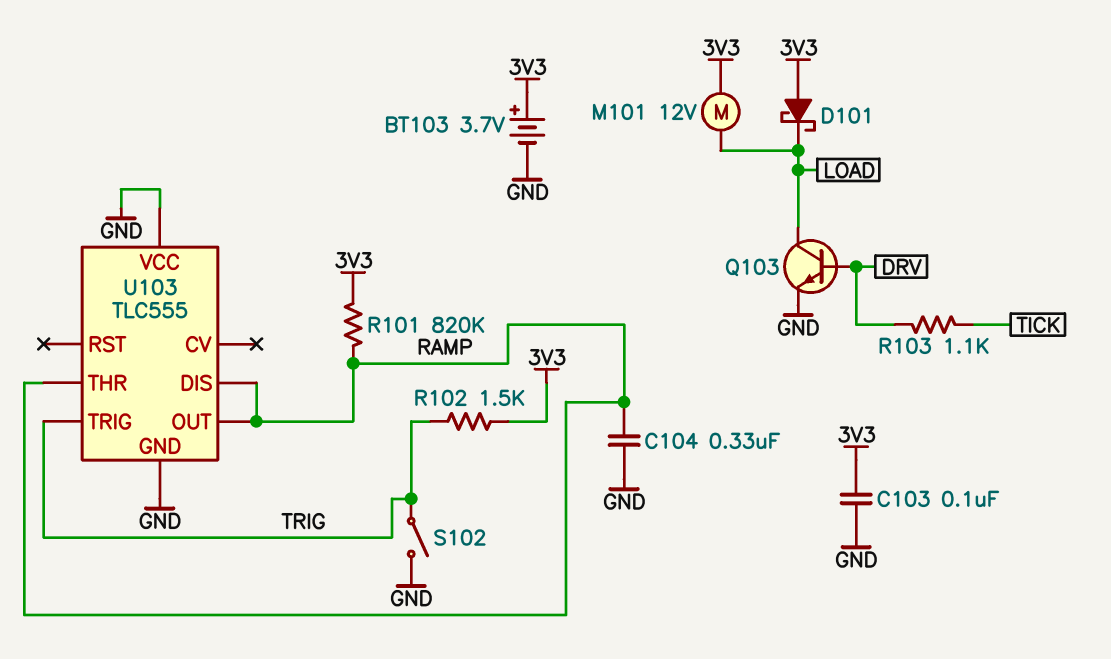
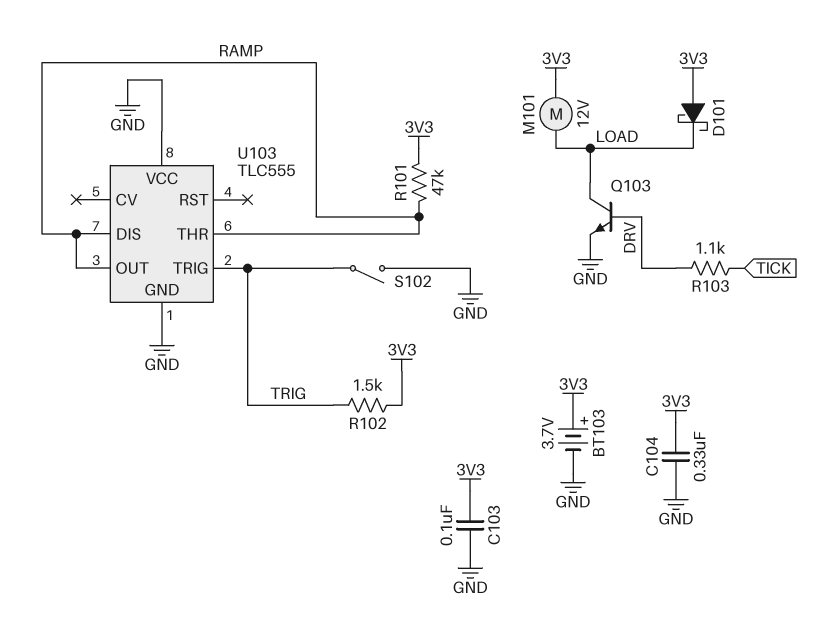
C104: 330nF (GND, RAMP) -> 330nF (3V3, GND)
R101: 820k (3V3, RAMP) -> 47k (3V3, RAMP)

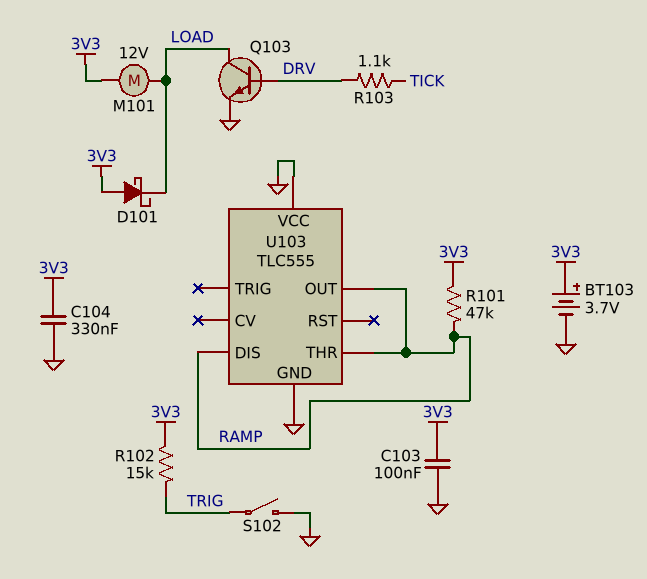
R102: 1.5k (3V3, TRIG) -> 15k (3V3, TRIG)
U103 pin TRIG: TRIG -> none

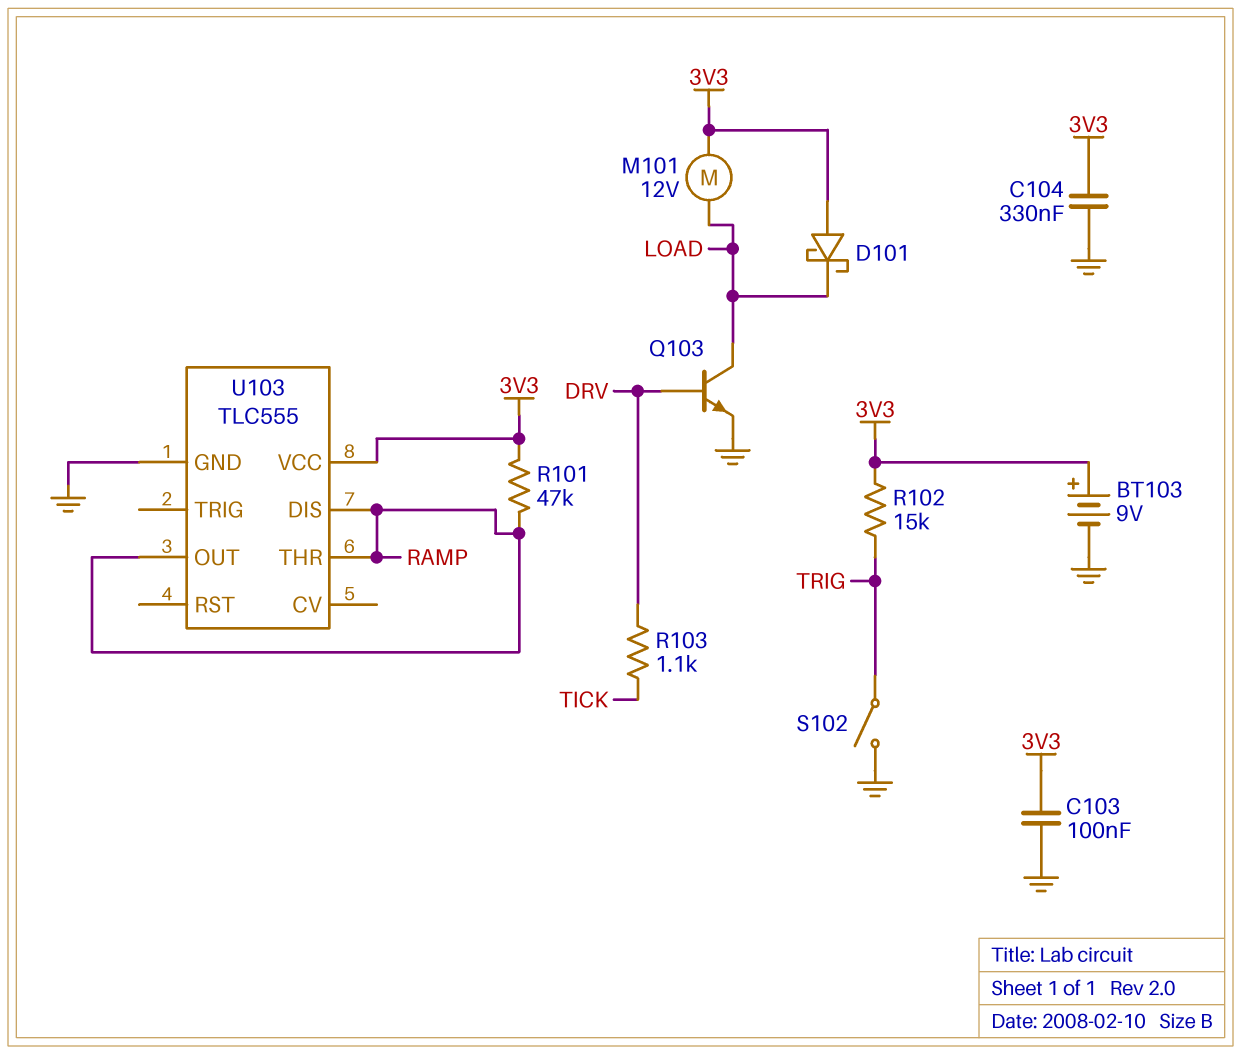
BT103: 3.7V (plus 3V3, minus GND) -> 9V (plus 3V3, minus GND)
U103 pin VCC: GND -> 3V3

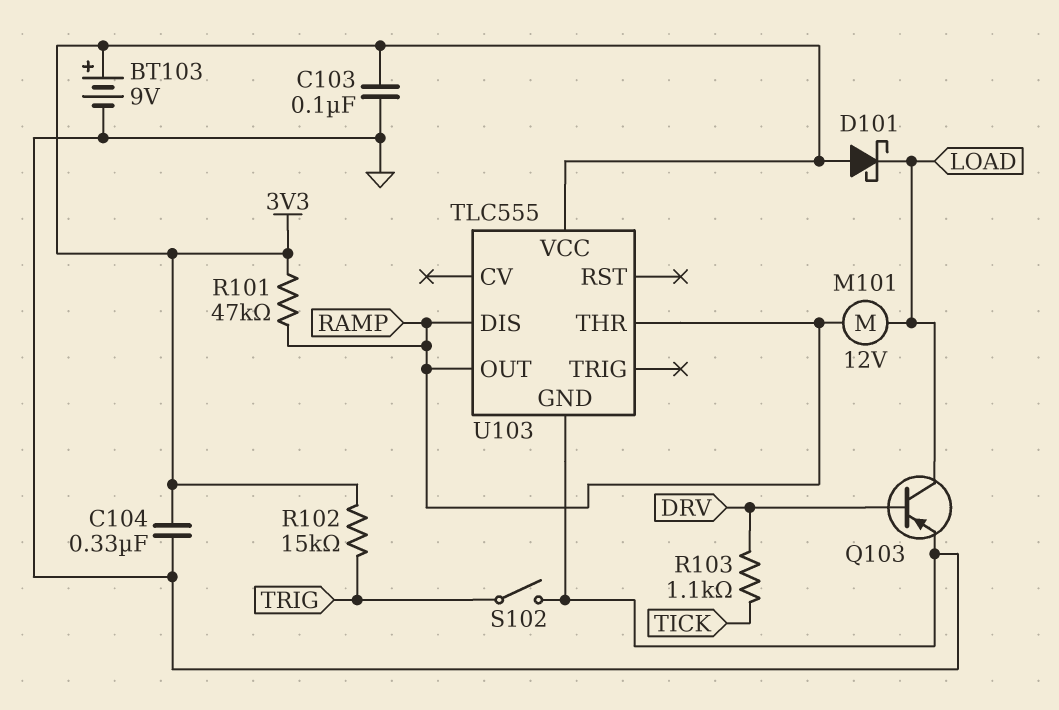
M101: motor 12V (3V3, LOAD) -> motor 12V (LOAD, RAMP)
Q103: NPN (B DRV, C LOAD, E GND) -> PNP (B DRV, C LOAD, E GND)

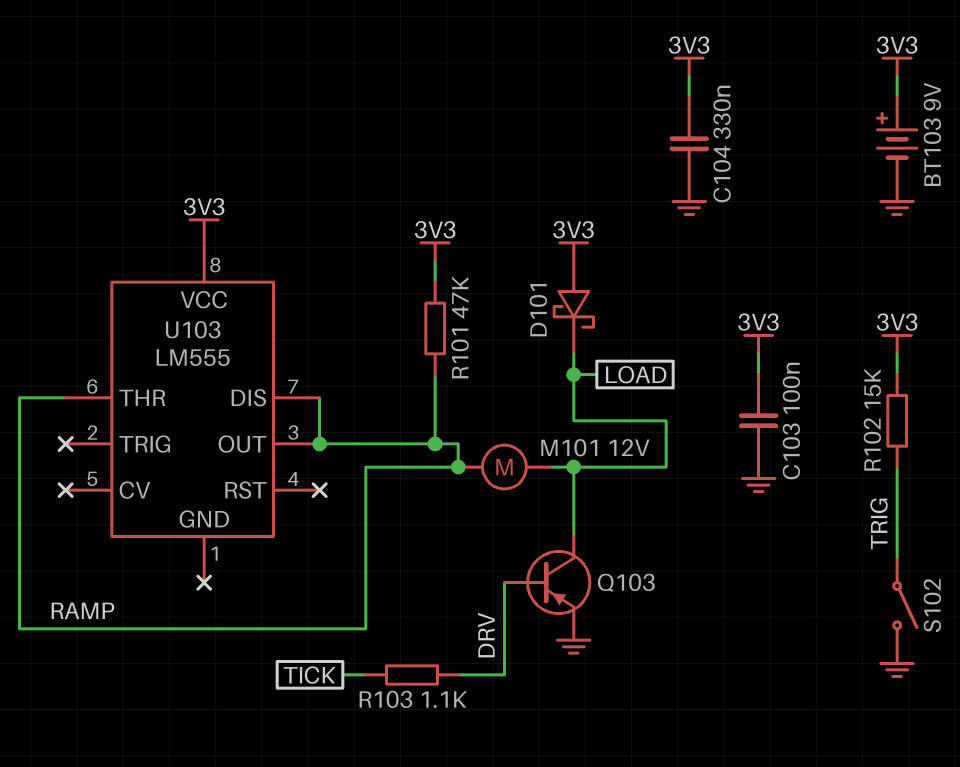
U103: TLC555 -> LM555
U103 pin GND: GND -> none

